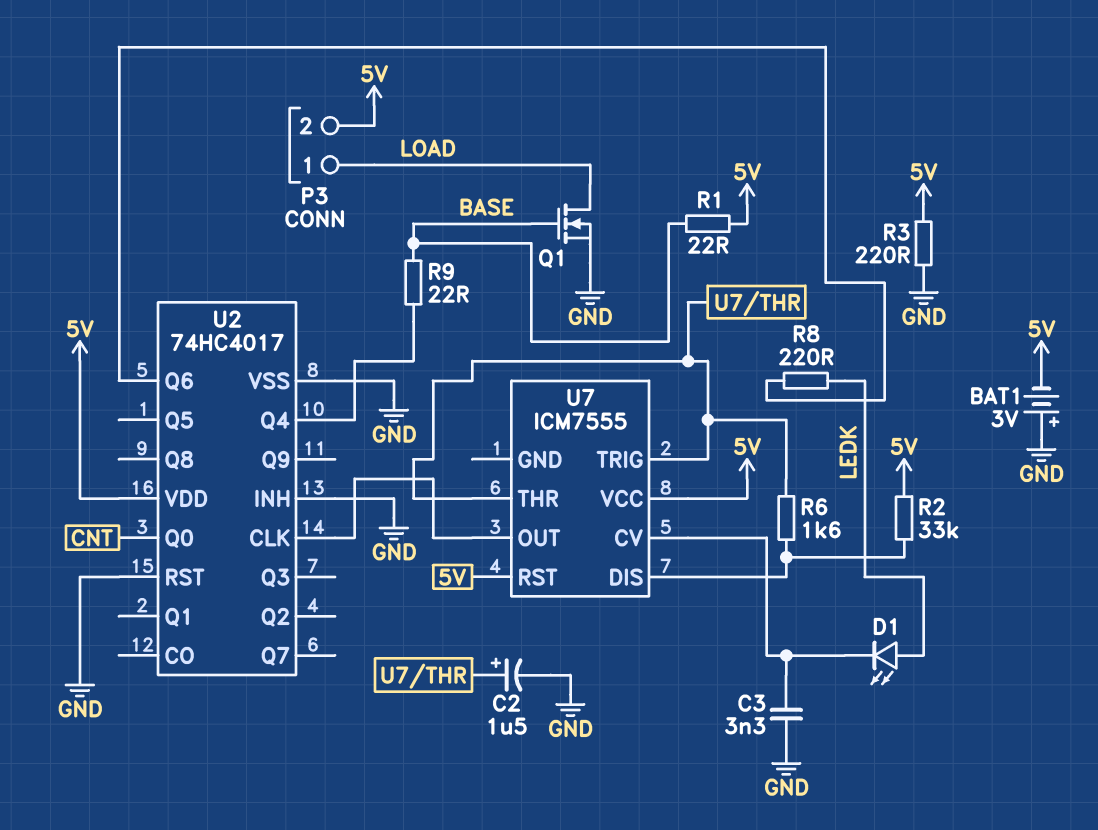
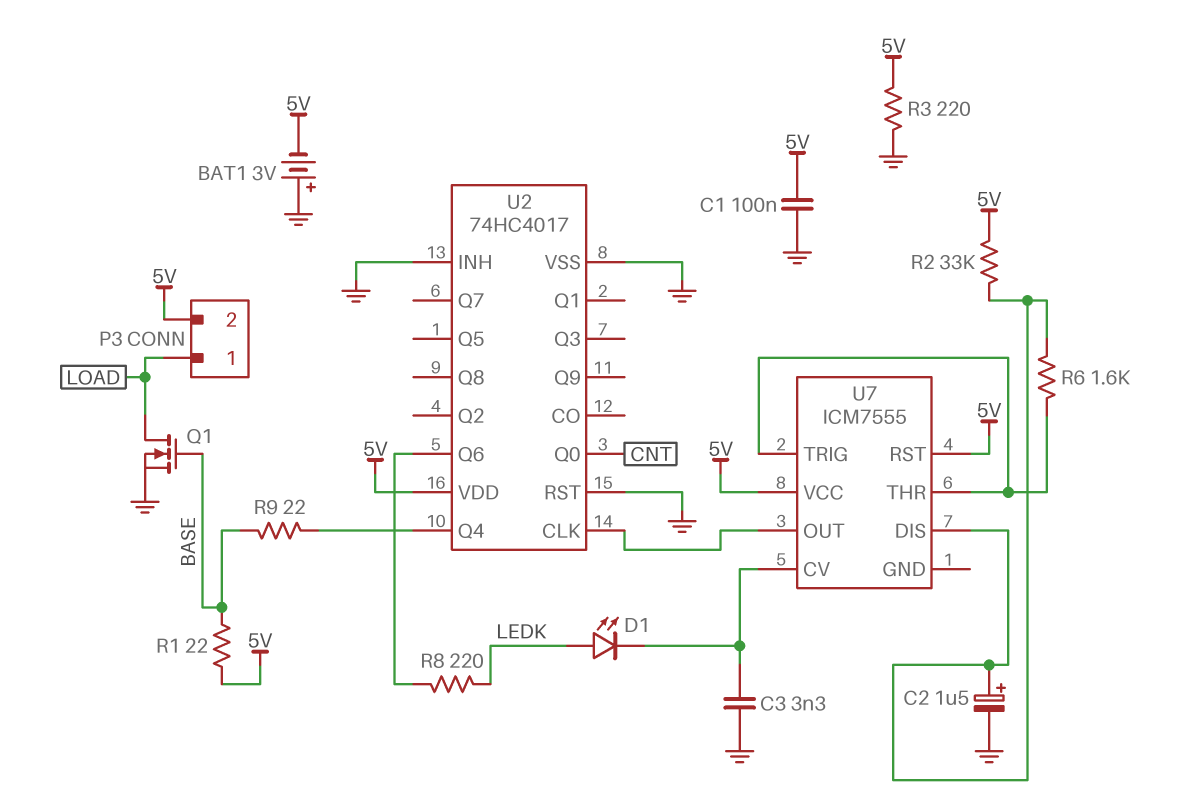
C1: none -> 100nF (5V, GND)
C2: 1.5uF (plus U7/THR, minus GND) -> 1.5uF (plus U7/DIS, minus GND)

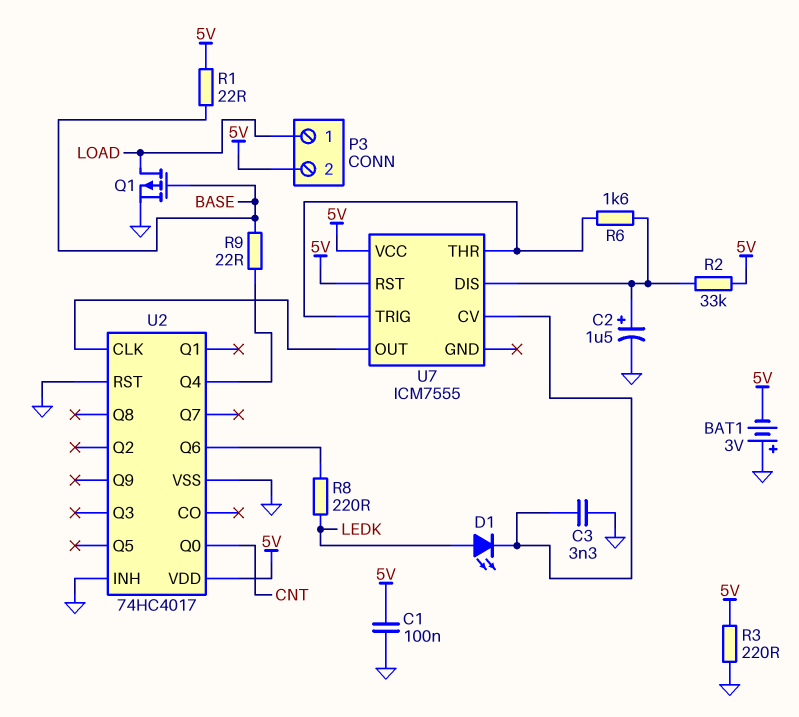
Q1: NMOS (G BASE, D LOAD, S GND) -> PMOS (G BASE, D LOAD, S GND)

